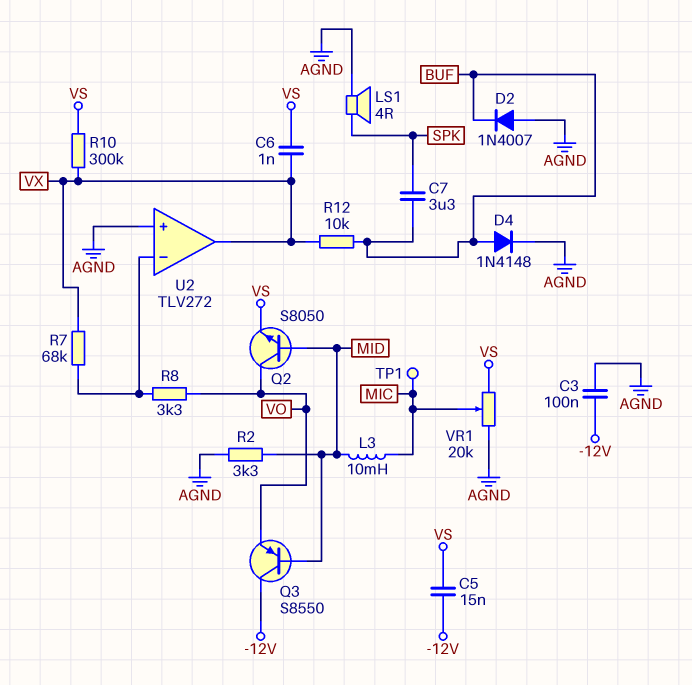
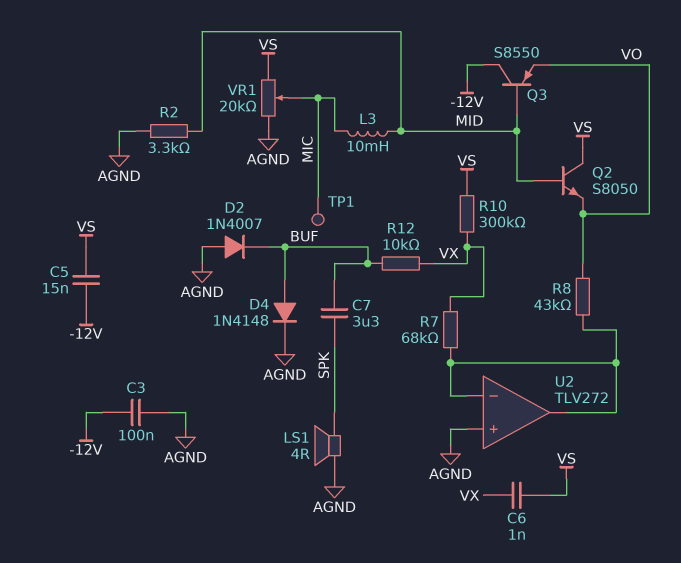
Q2: NPN S8050 (B MID, C VO, E VS) -> NPN S8050 (B MID, C VS, E VO)
R8: 3.3k (U2/in-, VO) -> 43k (U2/in-, VO)
U2 pin out: VX -> U2/in-

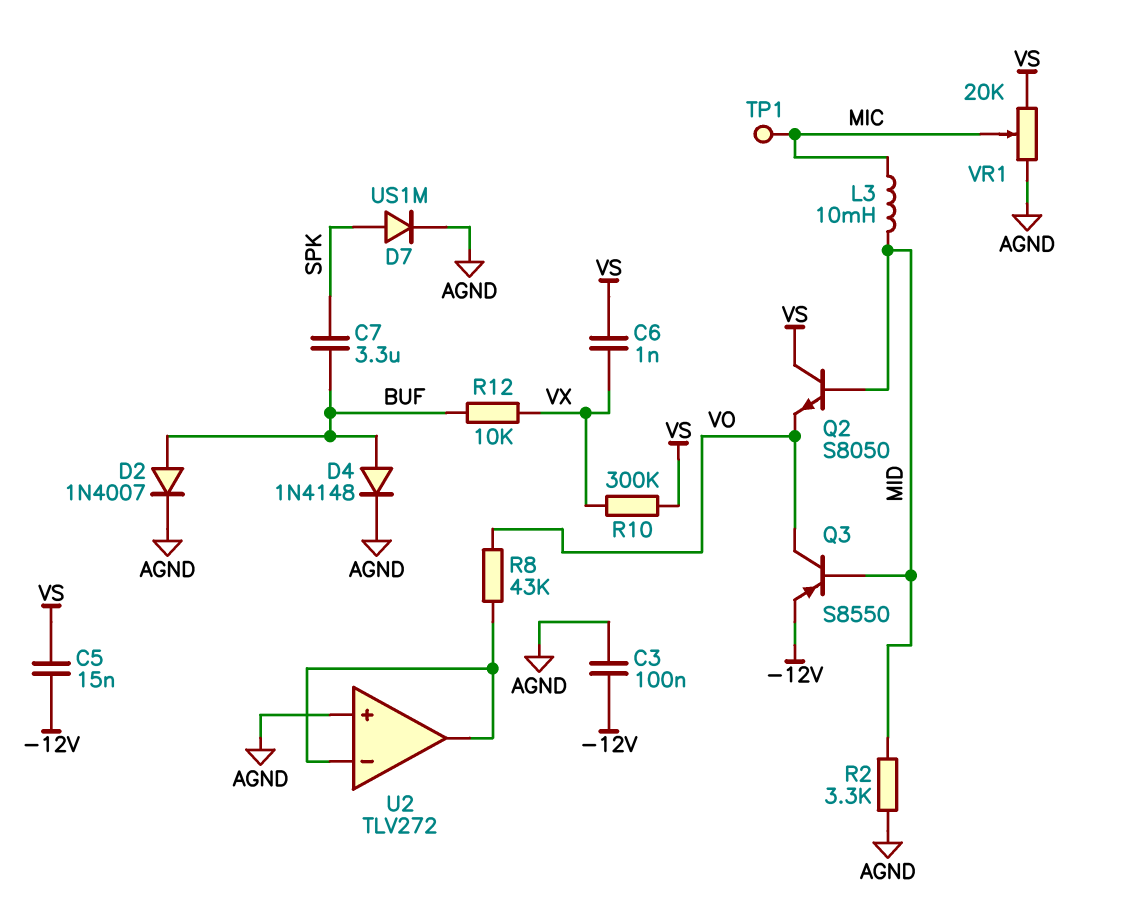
D2: diode 1N4007 (A AGND, K BUF) -> diode 1N4007 (A BUF, K AGND)
D7: none -> diode US1M (A SPK, K AGND)
LS1: speaker 4R (AGND, SPK) -> none
Q3: PNP S8550 (B MID, C -12V, E VO) -> PNP S8550 (B MID, C VO, E -12V)
R7: 68k (U2/in-, VX) -> none

